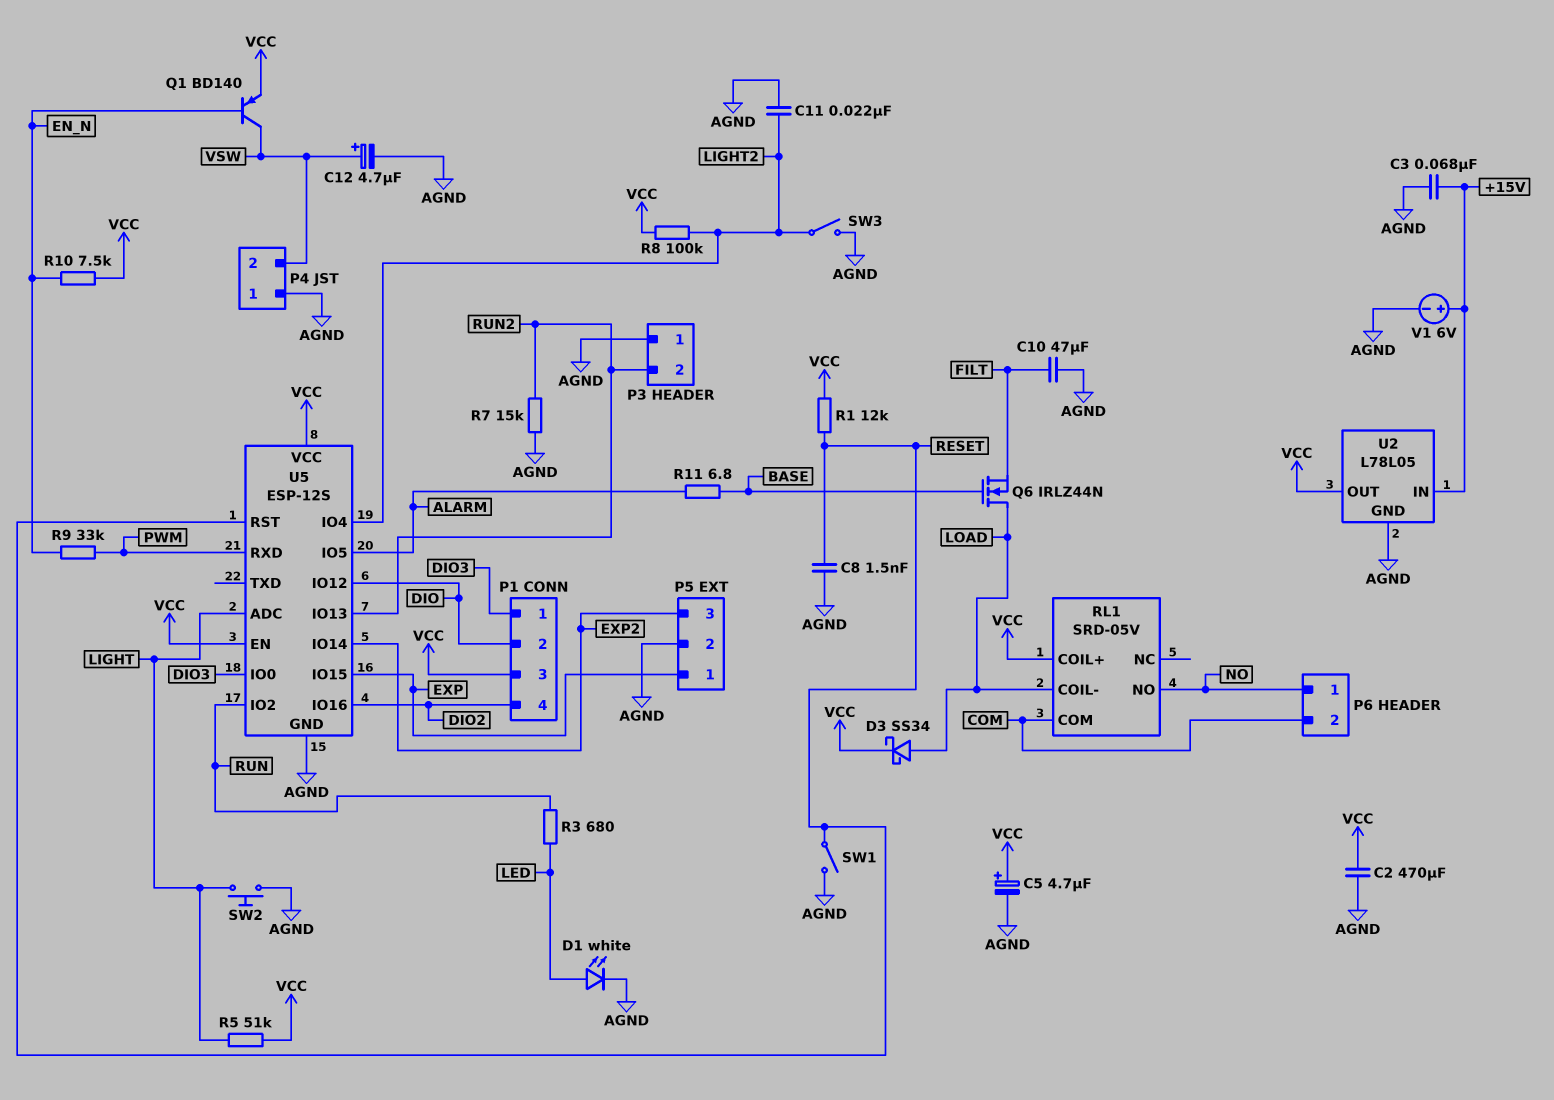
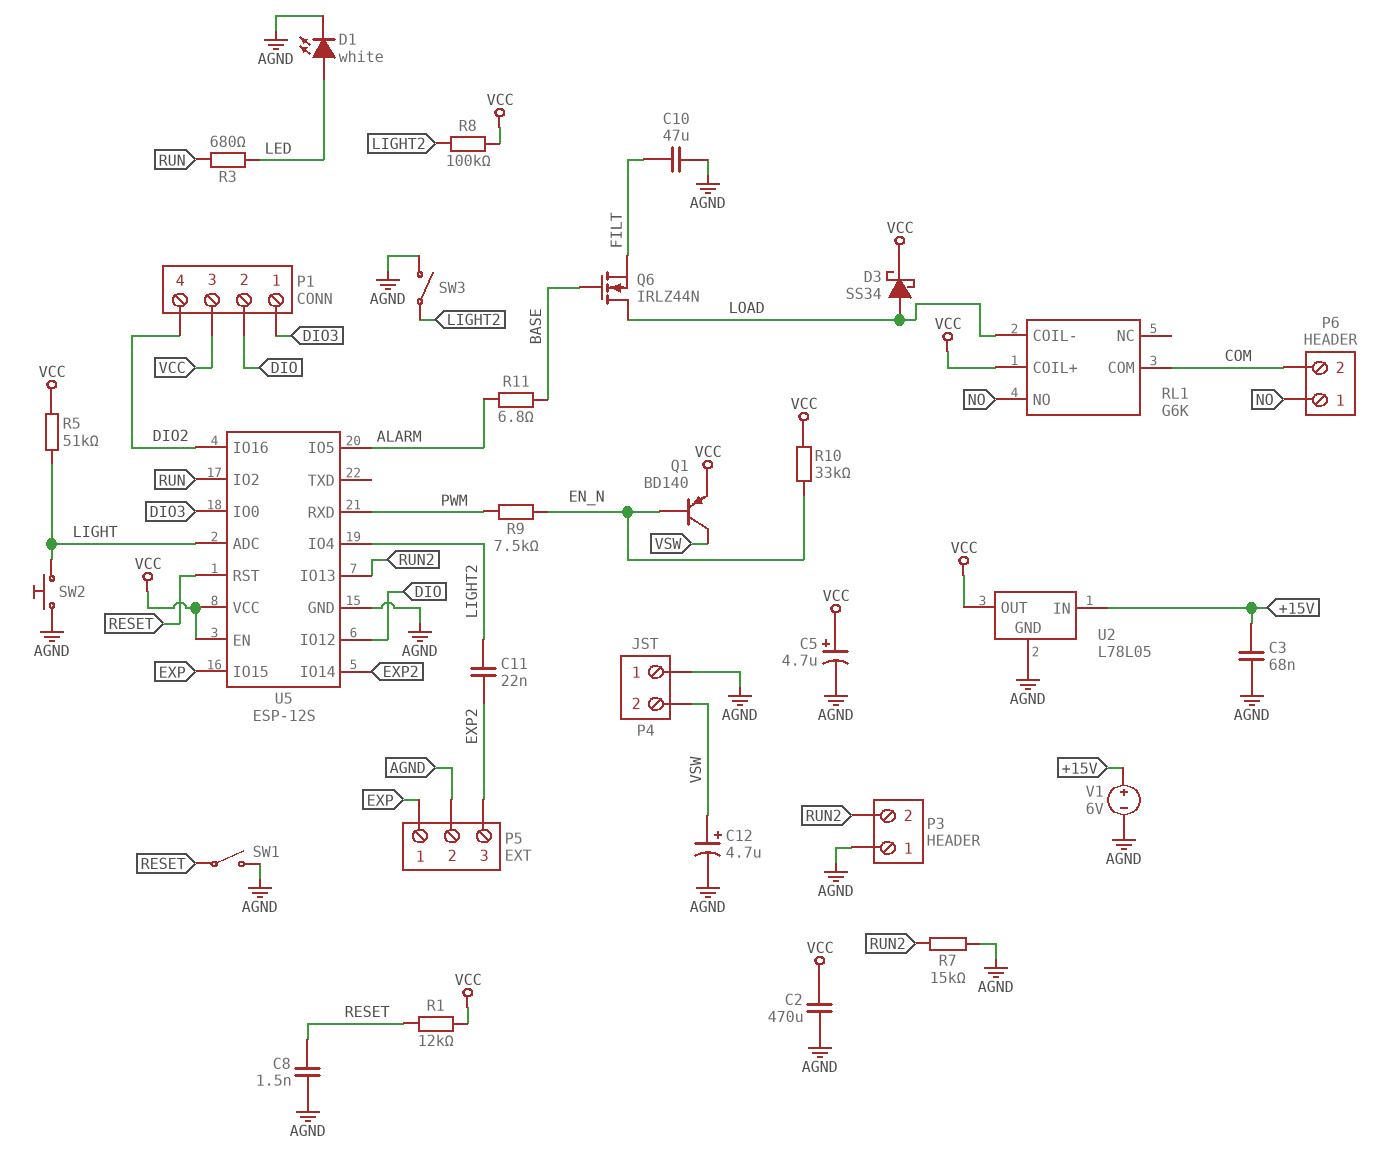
C11: 22nF (AGND, LIGHT2) -> 22nF (EXP2, LIGHT2)
R9: 33k (EN_N, PWM) -> 7.5k (EN_N, PWM)
R10: 7.5k (EN_N, VCC) -> 33k (EN_N, VCC)
RL1: SRD-05V -> G6K

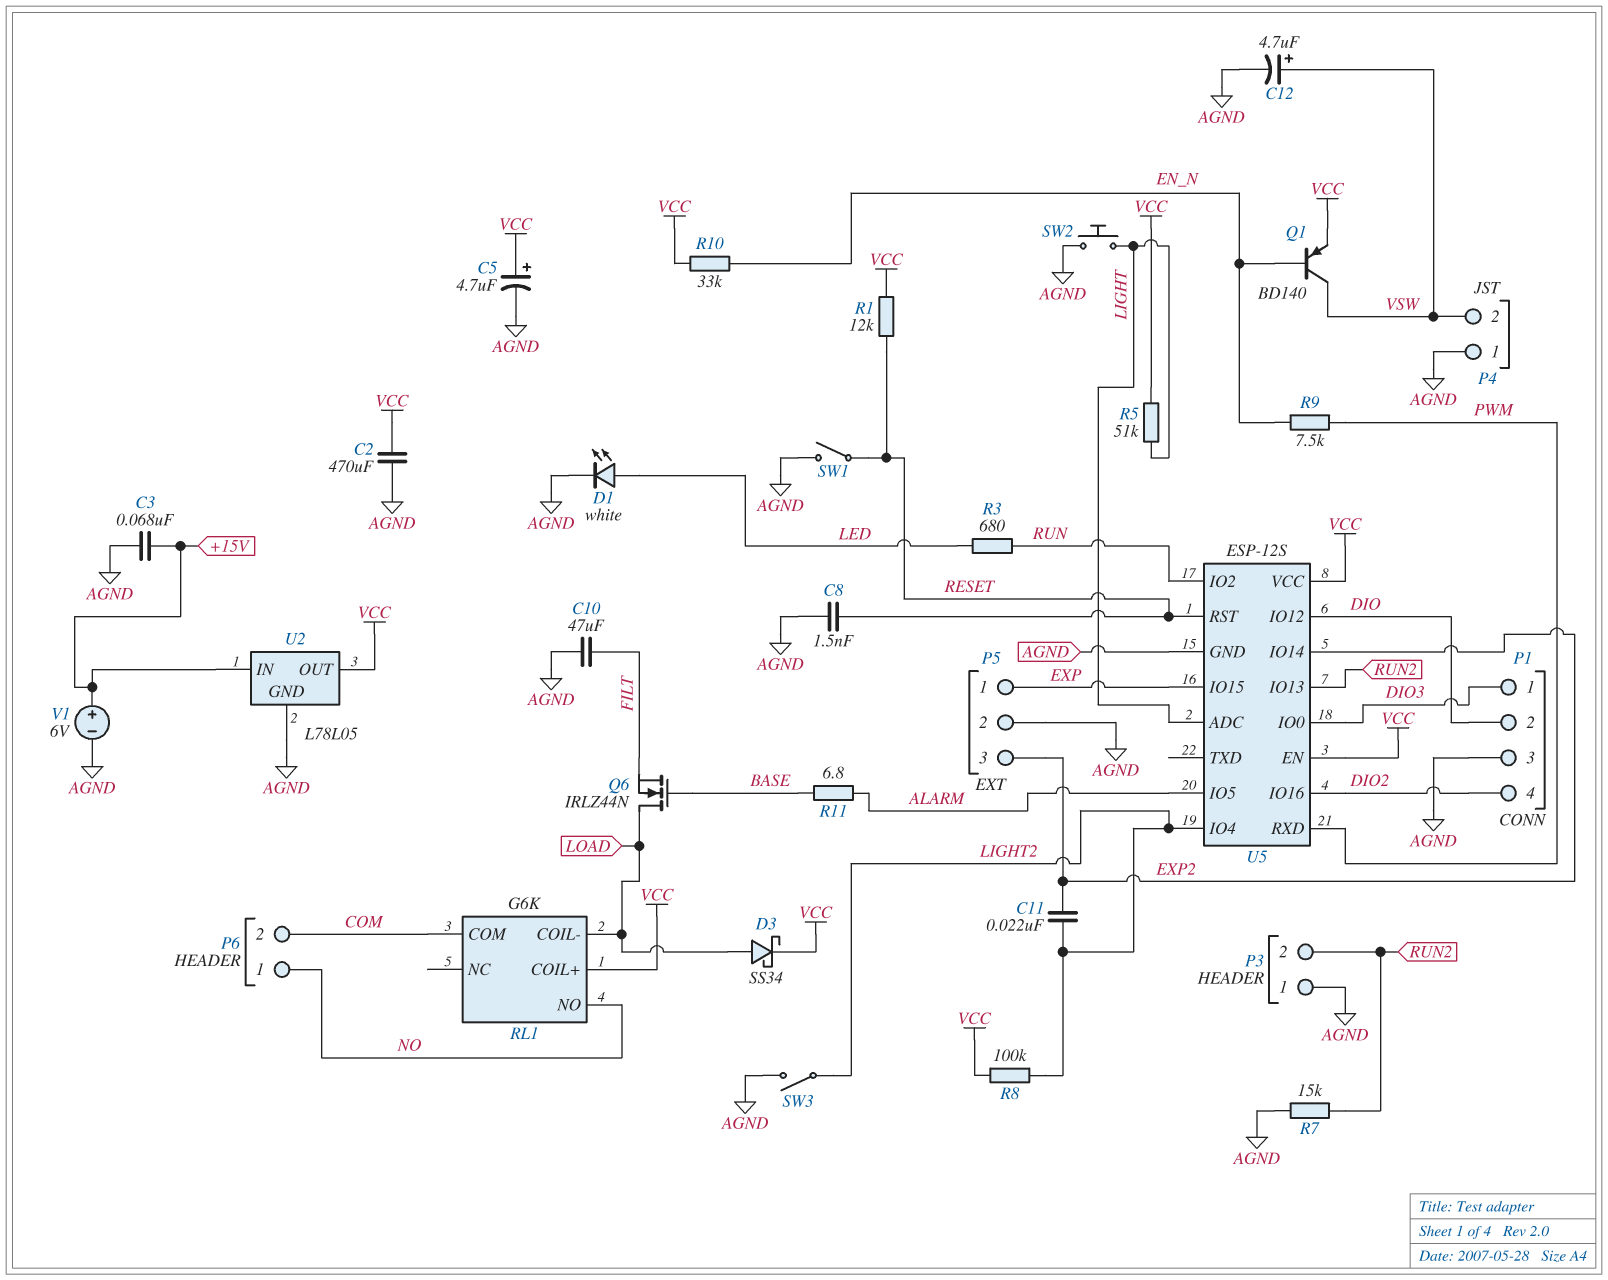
P1 pin 3: VCC -> AGND

